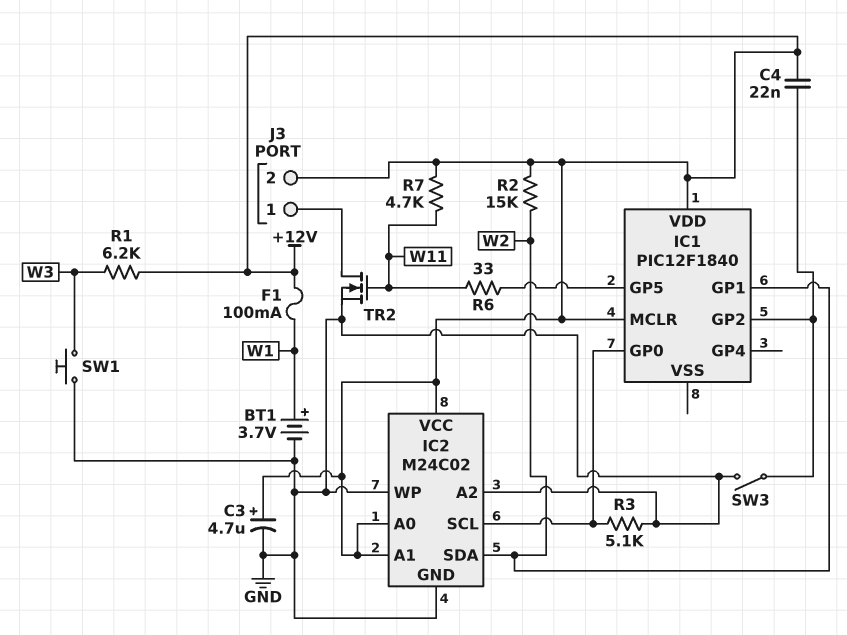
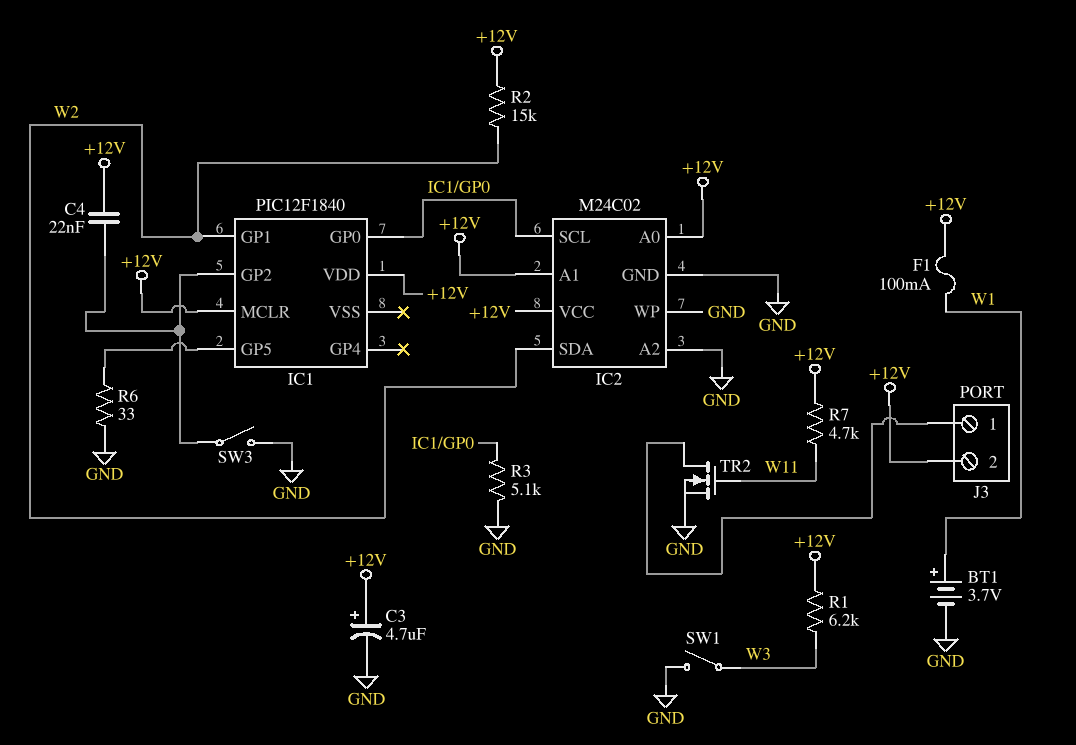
R6: 33 (IC1/GP5, W11) -> 33 (GND, IC1/GP5)
SW1: button (GND, W3) -> switch (GND, W3)

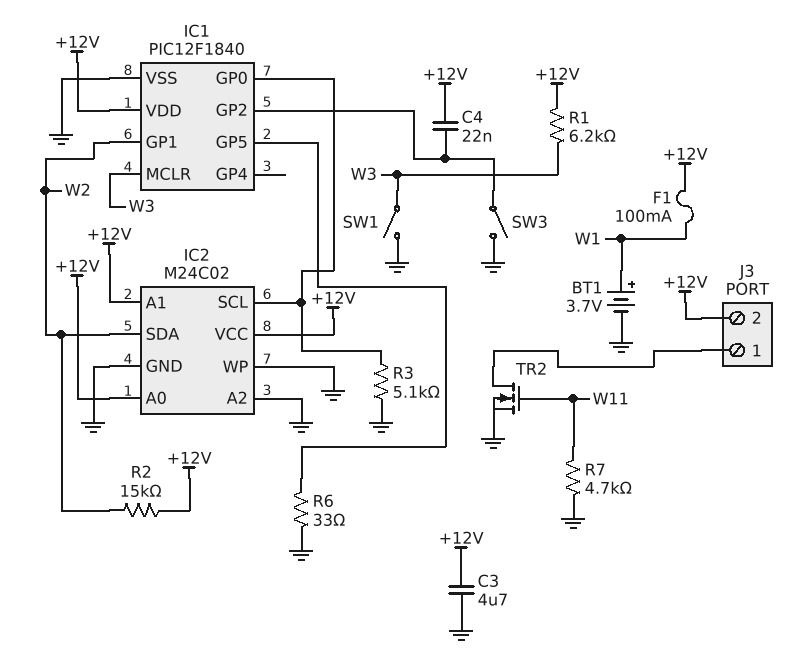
C3: 4.7uF (plus +12V, minus GND) -> 4.7uF (+12V, GND)
IC1 pin MCLR: +12V -> W3
IC1 pin VSS: none -> GND
R7: 4.7k (+12V, W11) -> 4.7k (GND, W11)

